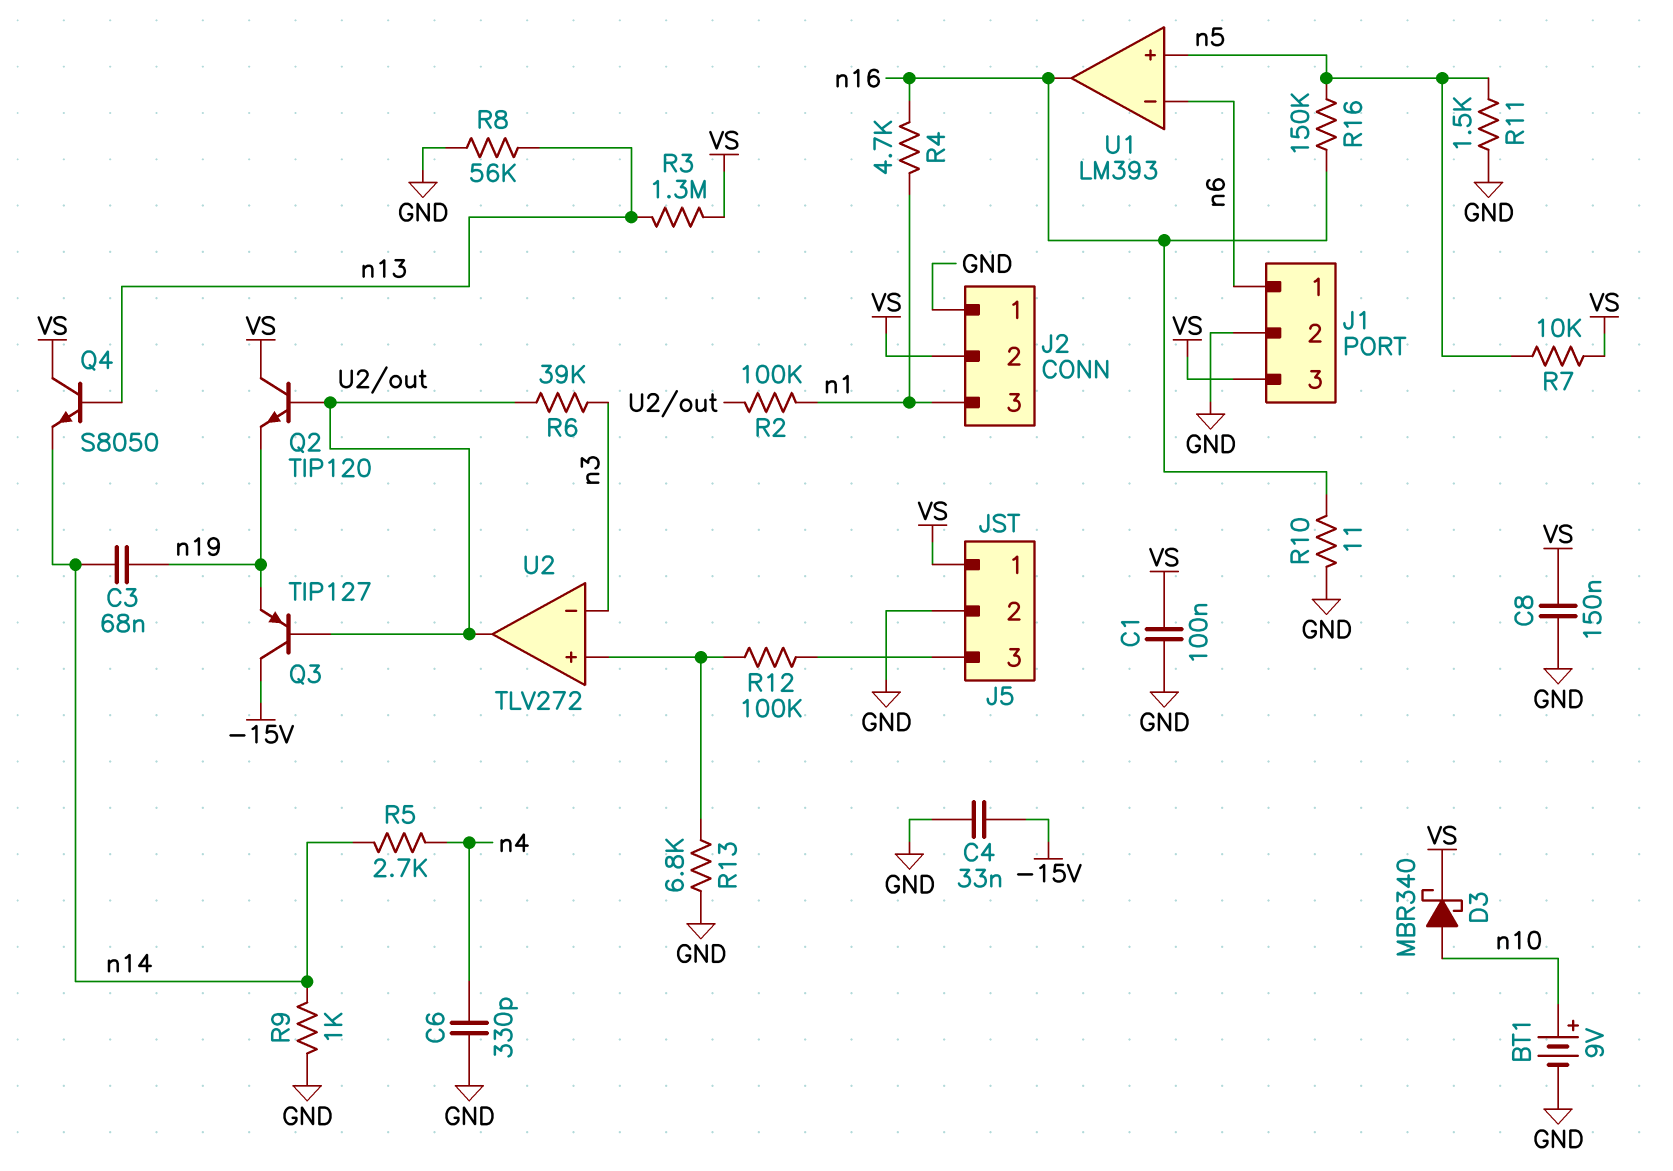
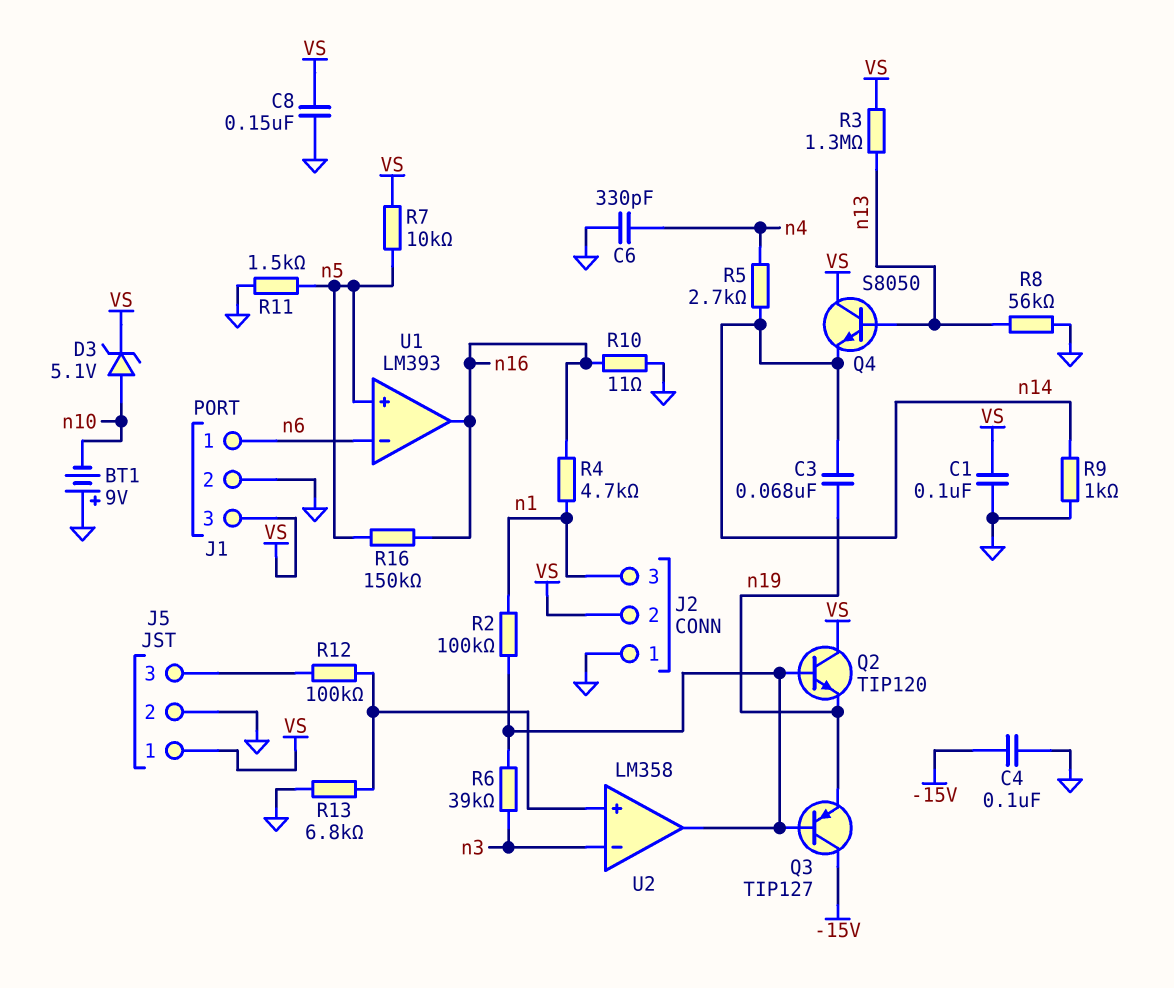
BT1: 9V (plus n10, minus GND) -> 9V (plus GND, minus n10)
C4: 33nF (-15V, GND) -> 100nF (-15V, GND)
D3: schottky MBR340 (A n10, K VS) -> zener 5.1V (A n10, K VS)
U2: TLV272 -> LM358

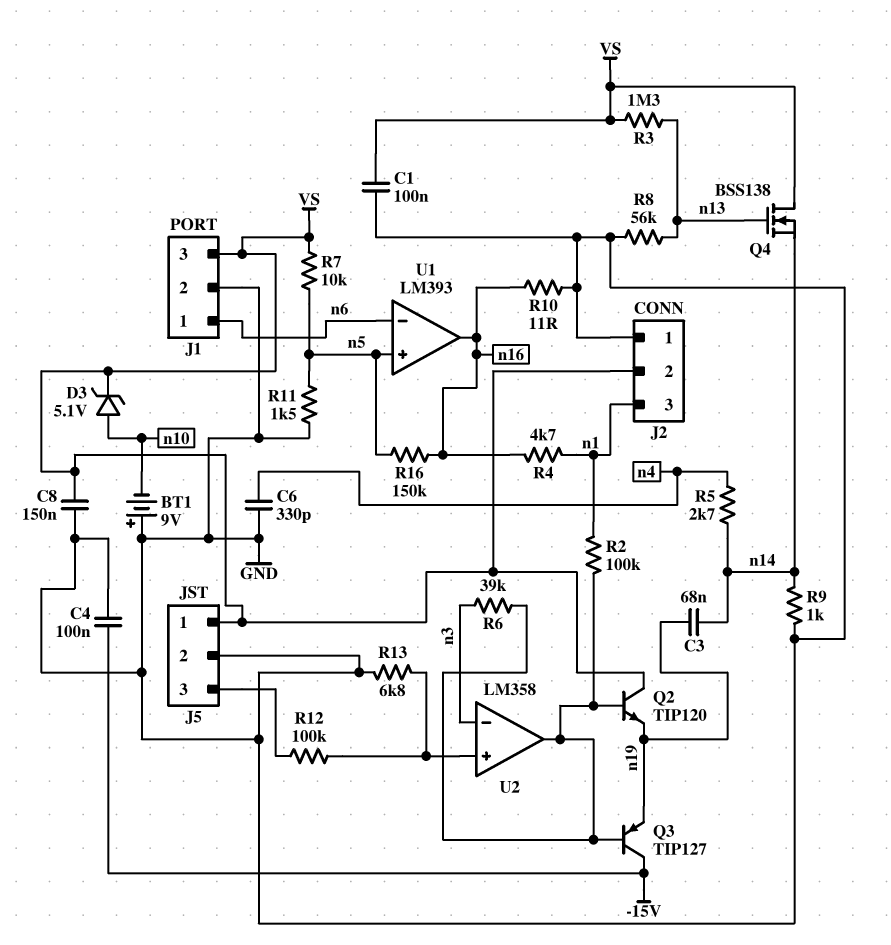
Q4: NPN S8050 (B n13, C VS, E n14) -> NMOS BSS138 (G n13, D VS, S n14)

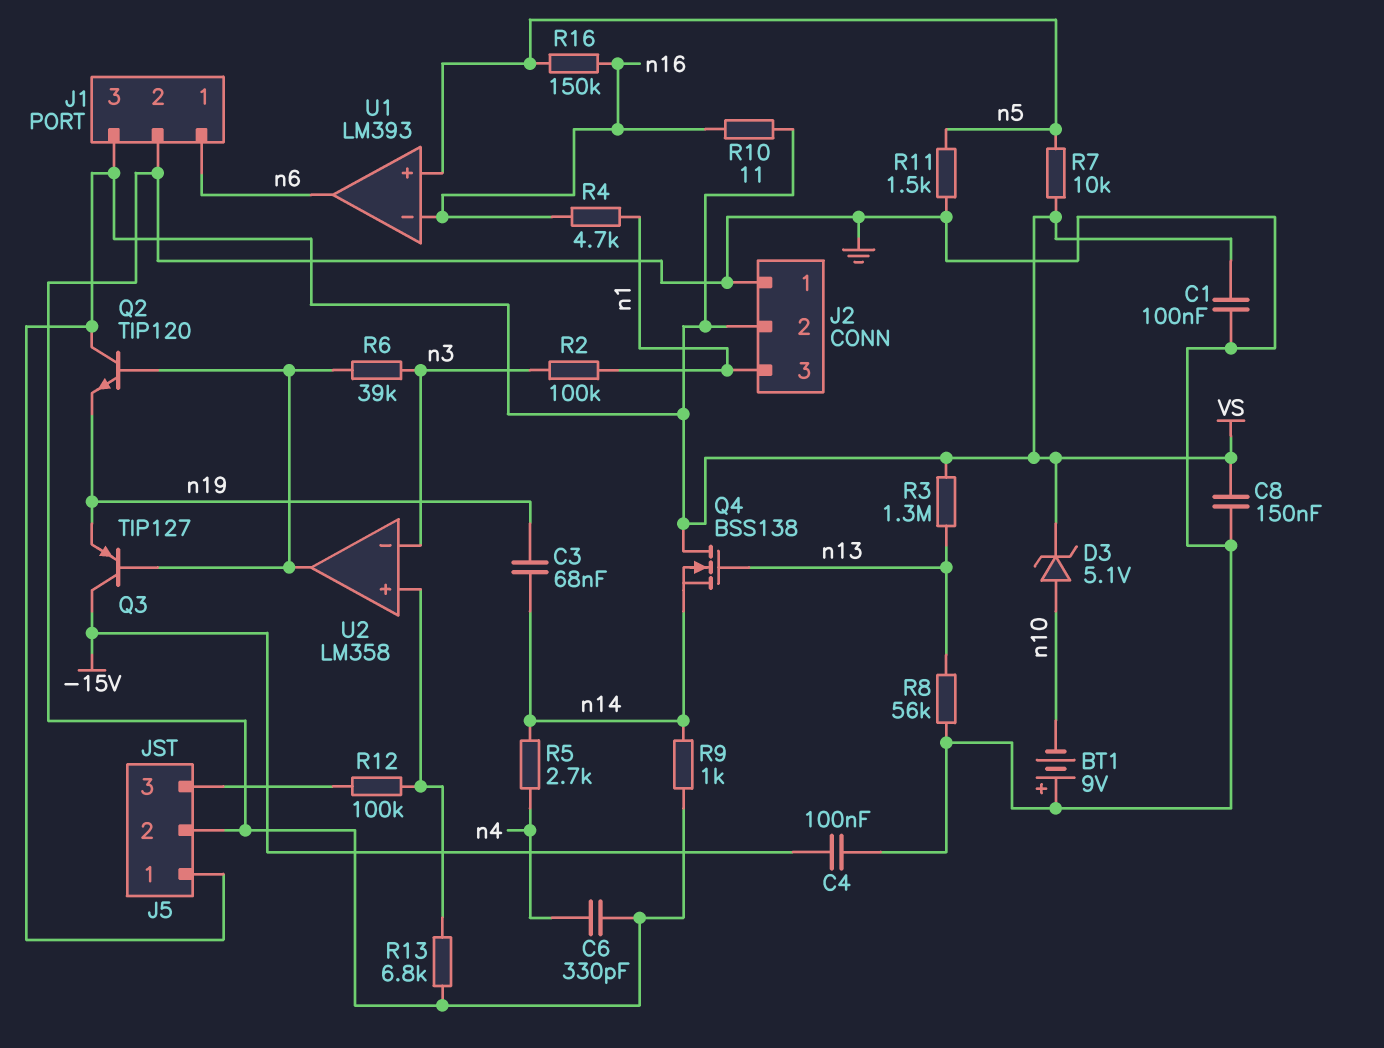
R2: 100k (U2/out, n1) -> 100k (n1, n3)
R10: 11 (GND, n16) -> 11 (VS, n16)
U1 pin in-: n6 -> n16
U1 pin out: n16 -> n6

